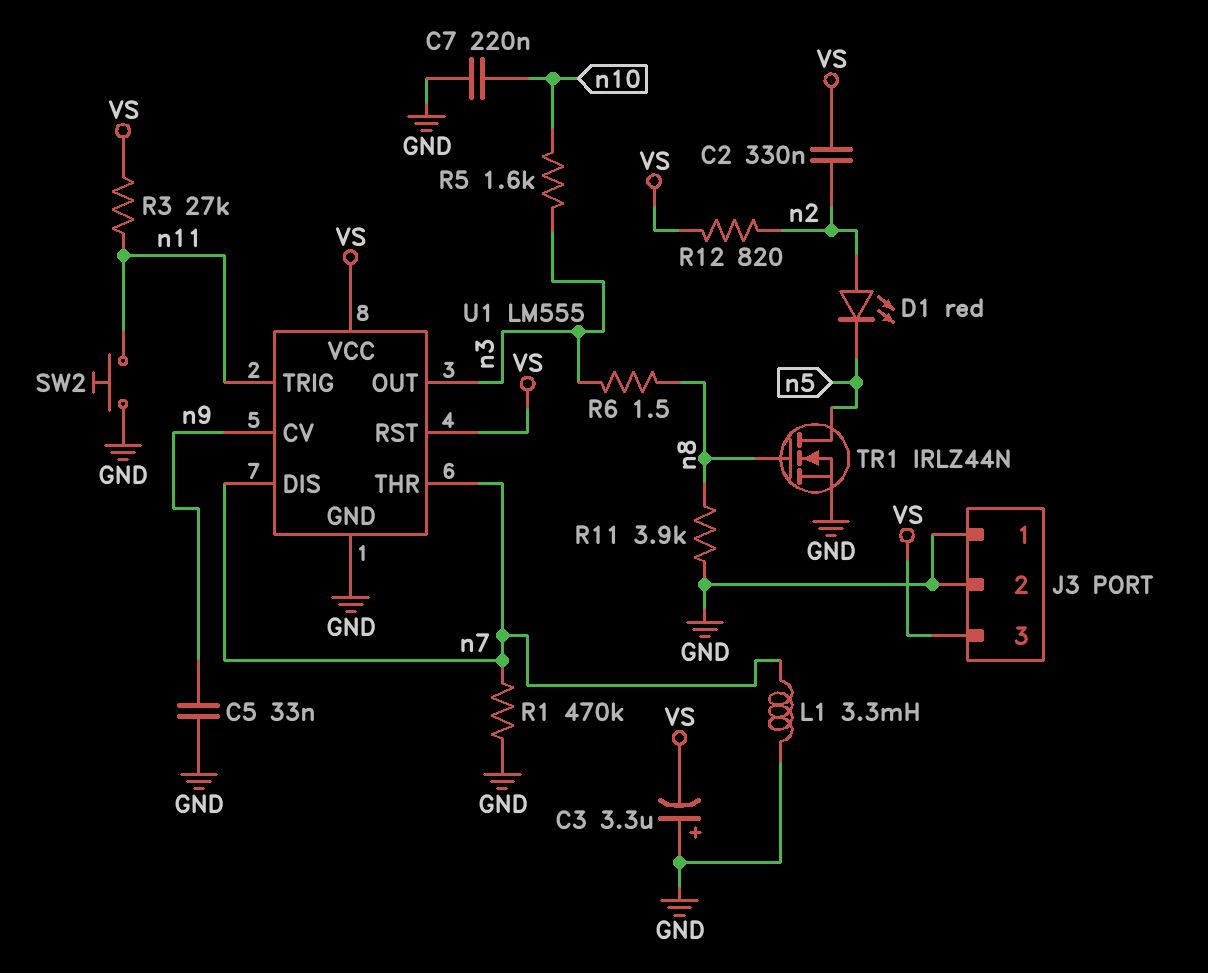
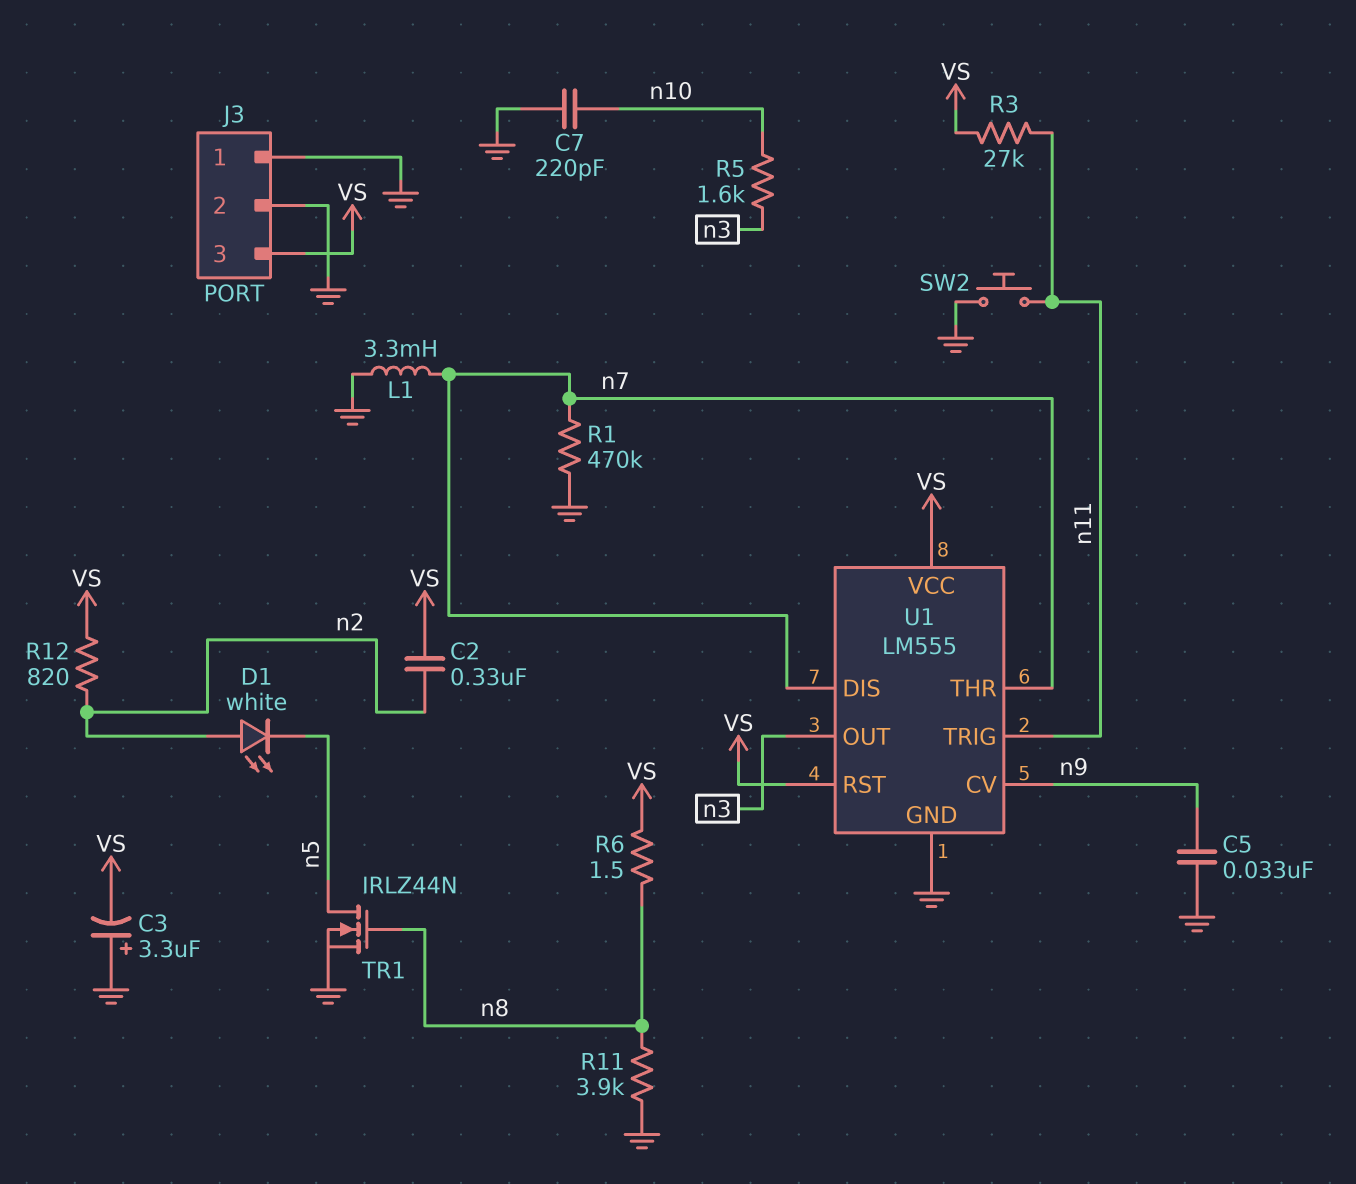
C7: 220nF (GND, n10) -> 220pF (GND, n10)
D1: LED red (A n2, K n5) -> LED white (A n2, K n5)
R6: 1.5 (n3, n8) -> 1.5 (VS, n8)

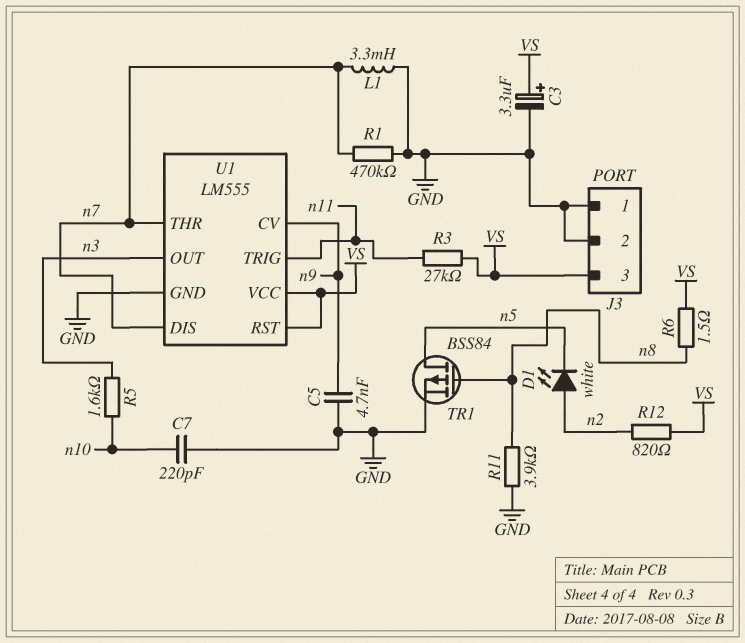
C2: 330nF (VS, n2) -> none
C3: 3.3uF (plus GND, minus VS) -> 3.3uF (plus VS, minus GND)
C5: 33nF (GND, n9) -> 4.7nF (GND, n9)
SW2: button (GND, n11) -> none
TR1: NMOS IRLZ44N (G n8, D n5, S GND) -> PMOS BSS84 (G n8, D n5, S GND)

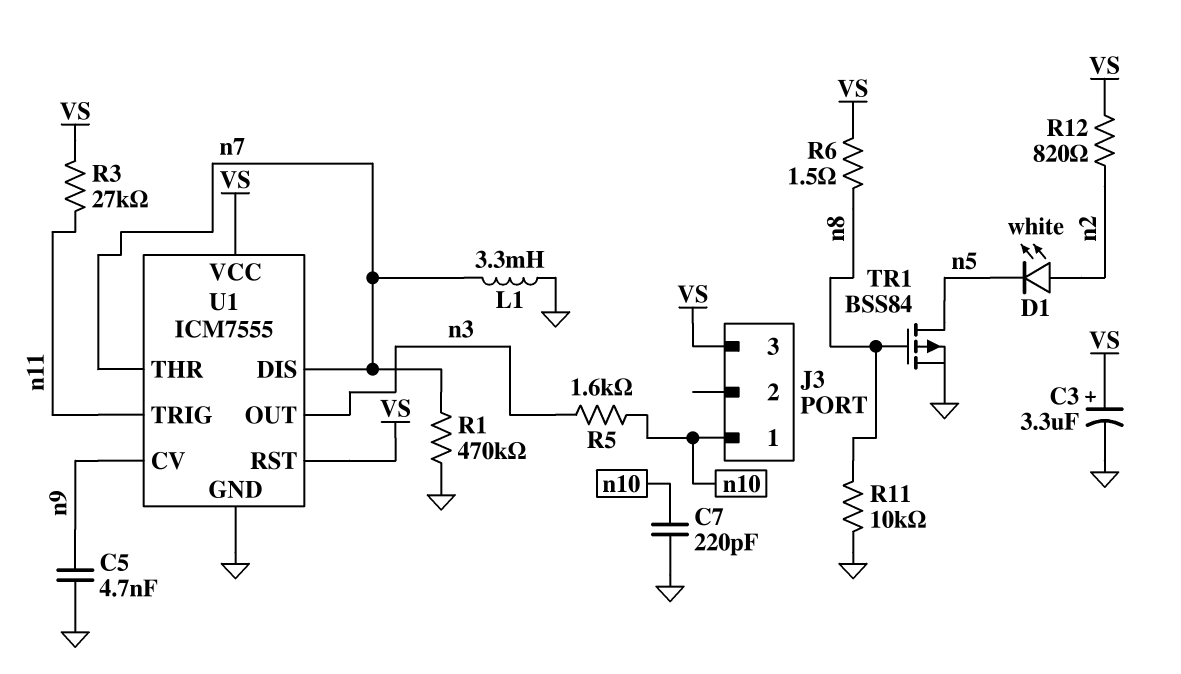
J3 pin 1: GND -> n10
J3 pin 2: GND -> none
R11: 3.9k (GND, n8) -> 10k (GND, n8)
U1: LM555 -> ICM7555

